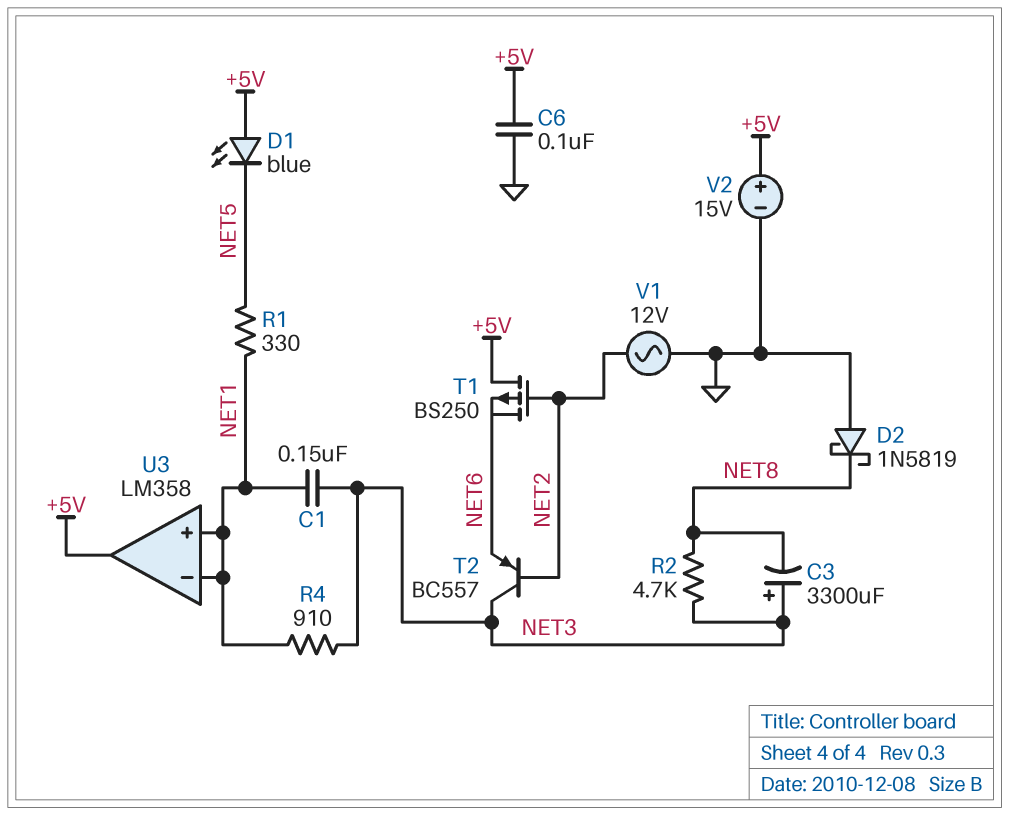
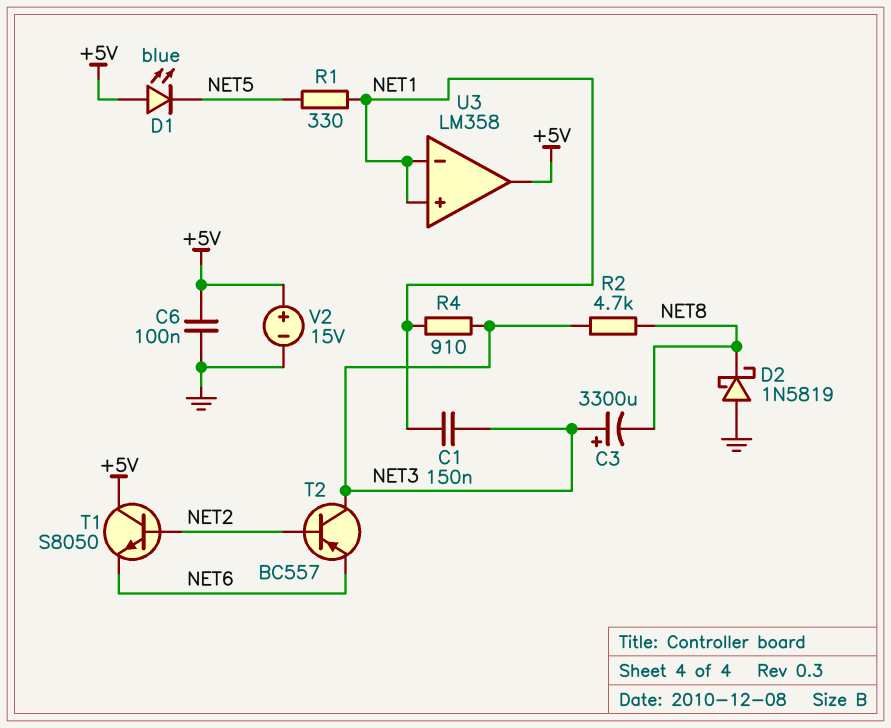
T1: PMOS BS250 (G NET2, D +5V, S NET6) -> NPN S8050 (B NET2, C +5V, E NET6)
V1: AC 12V (GND, NET2) -> none

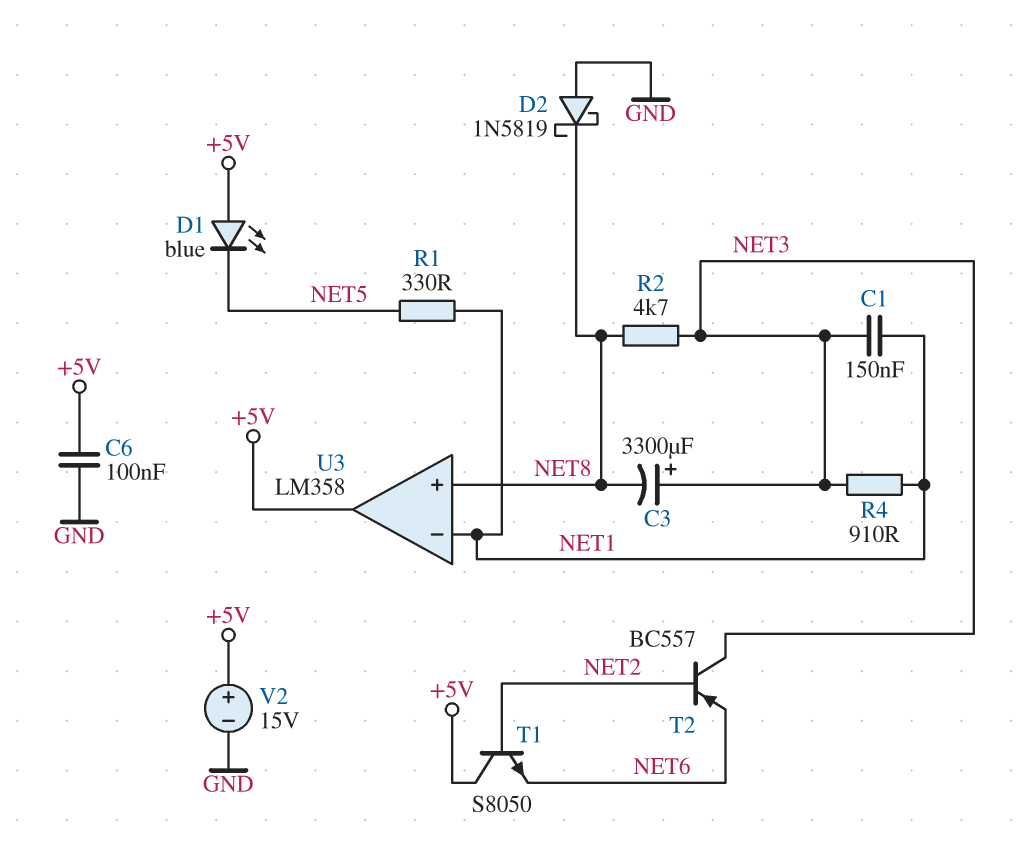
U3 pin in+: NET1 -> NET8

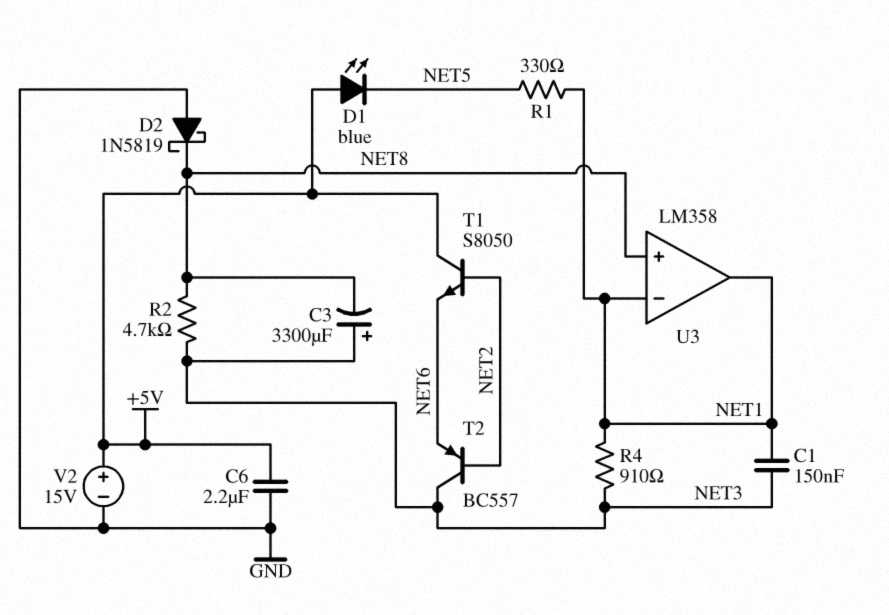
C6: 100nF (+5V, GND) -> 2.2uF (+5V, GND)
U3 pin out: +5V -> NET1

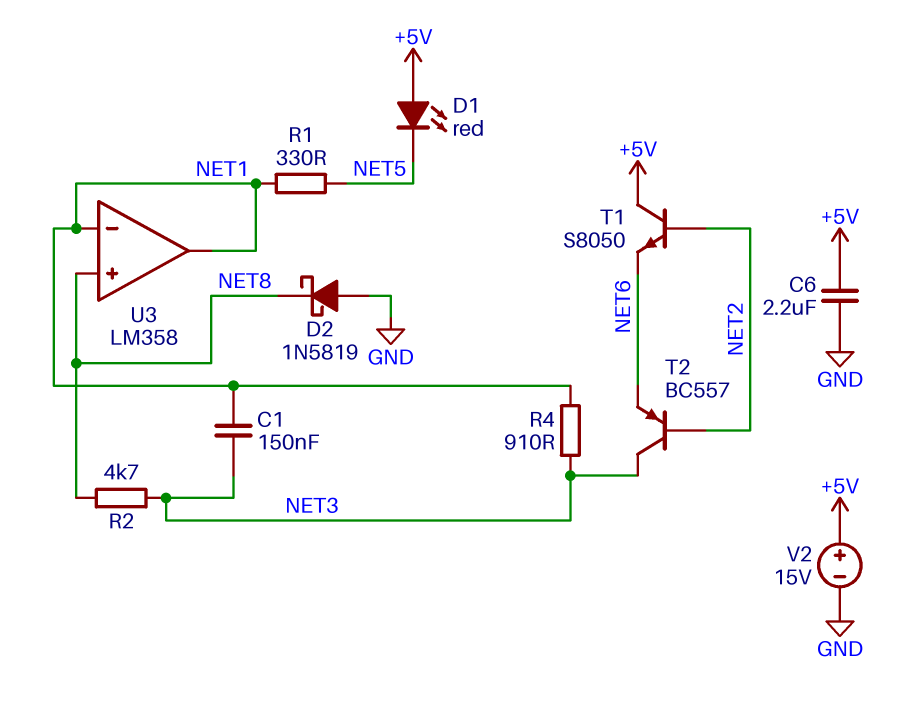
C3: 3300uF (plus NET3, minus NET8) -> none
D1: LED blue (A +5V, K NET5) -> LED red (A +5V, K NET5)

